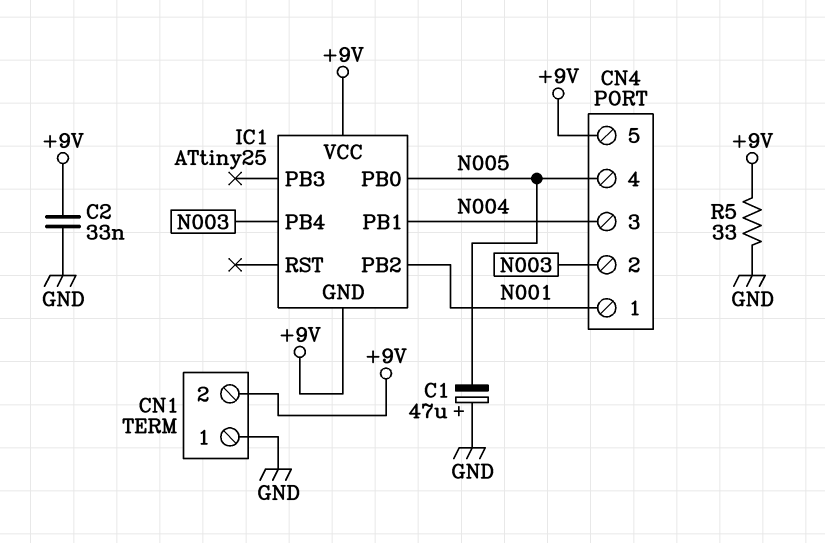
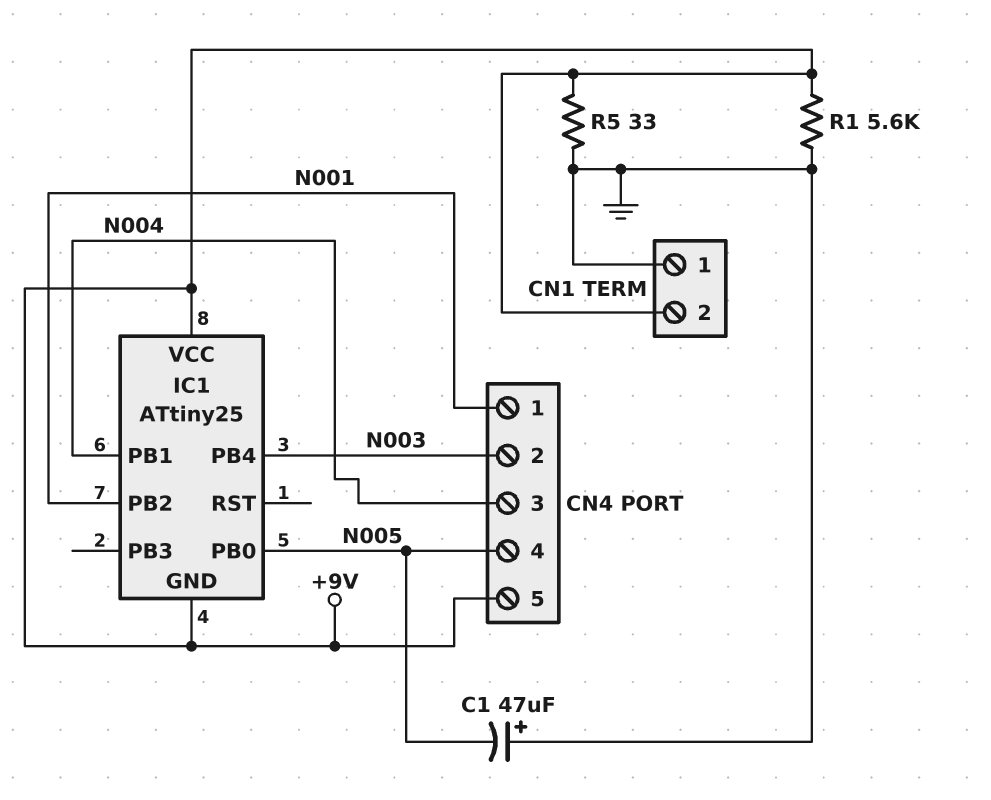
C2: 33nF (+9V, GND) -> none
R1: none -> 5.6k (+9V, GND)

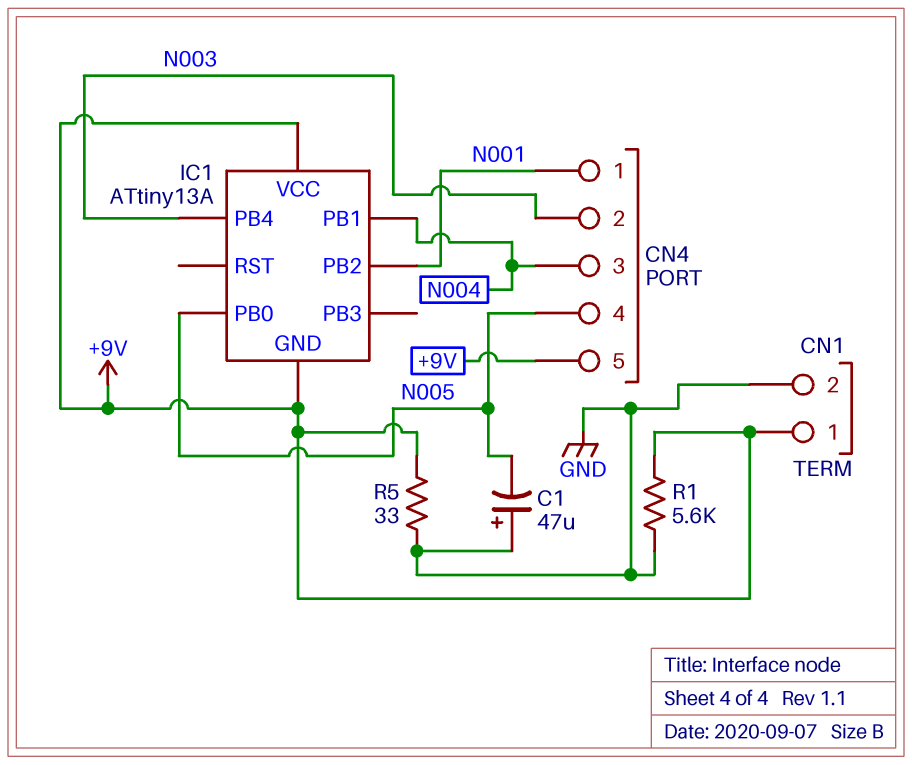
CN1 pin 1: GND -> +9V
CN1 pin 2: +9V -> GND
IC1: ATtiny25 -> ATtiny13A

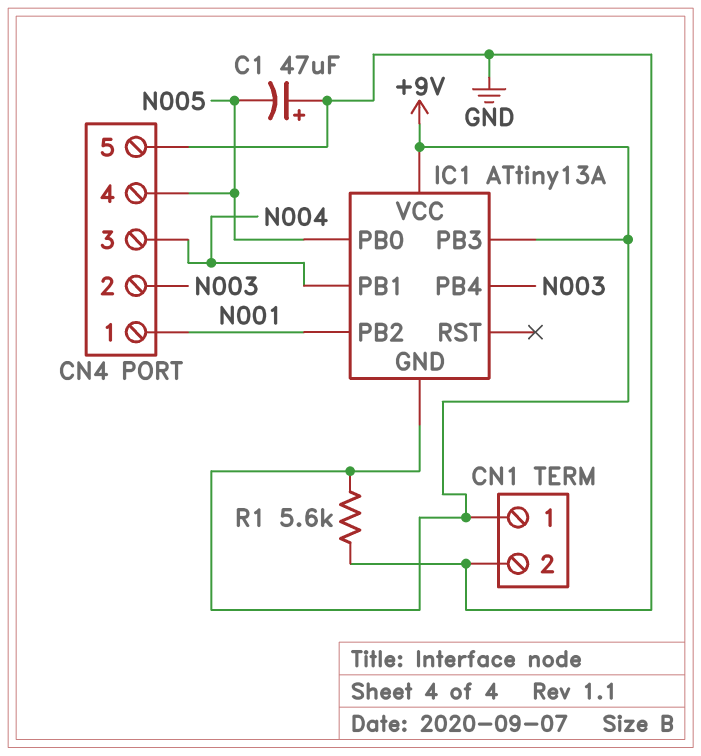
CN4 pin 5: +9V -> GND
IC1 pin PB3: none -> +9V
R5: 33 (+9V, GND) -> none

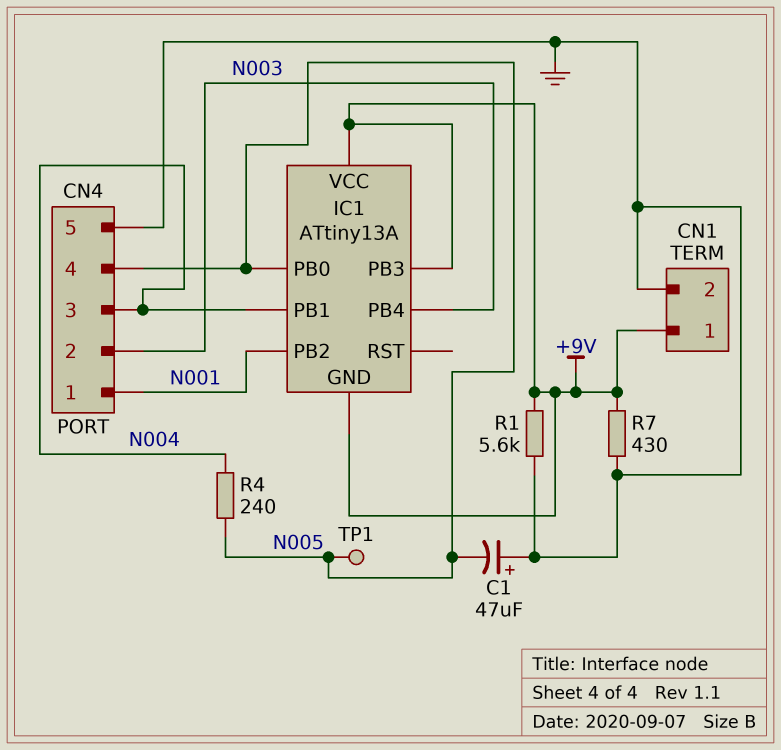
R4: none -> 240 (N004, N005)
R7: none -> 430 (+9V, GND)
TP1: none -> test point (N005)

